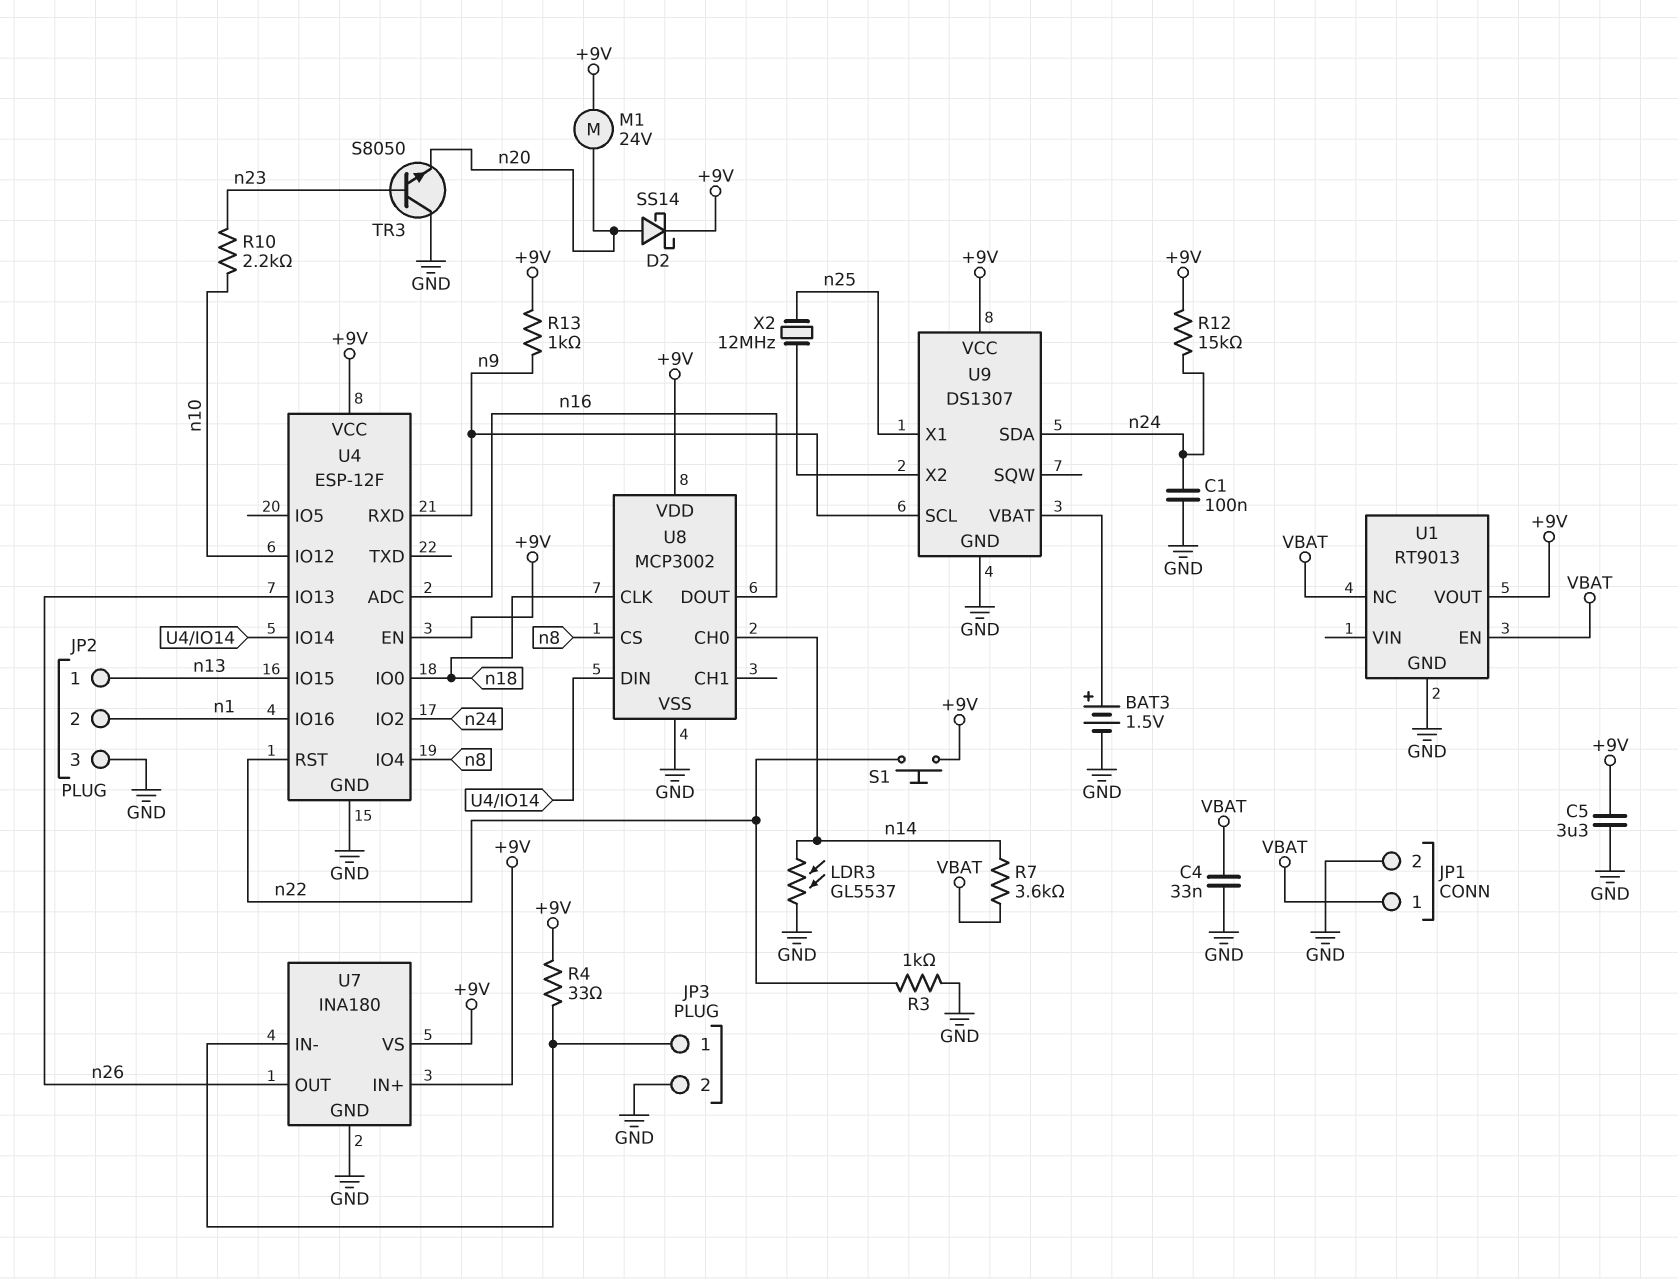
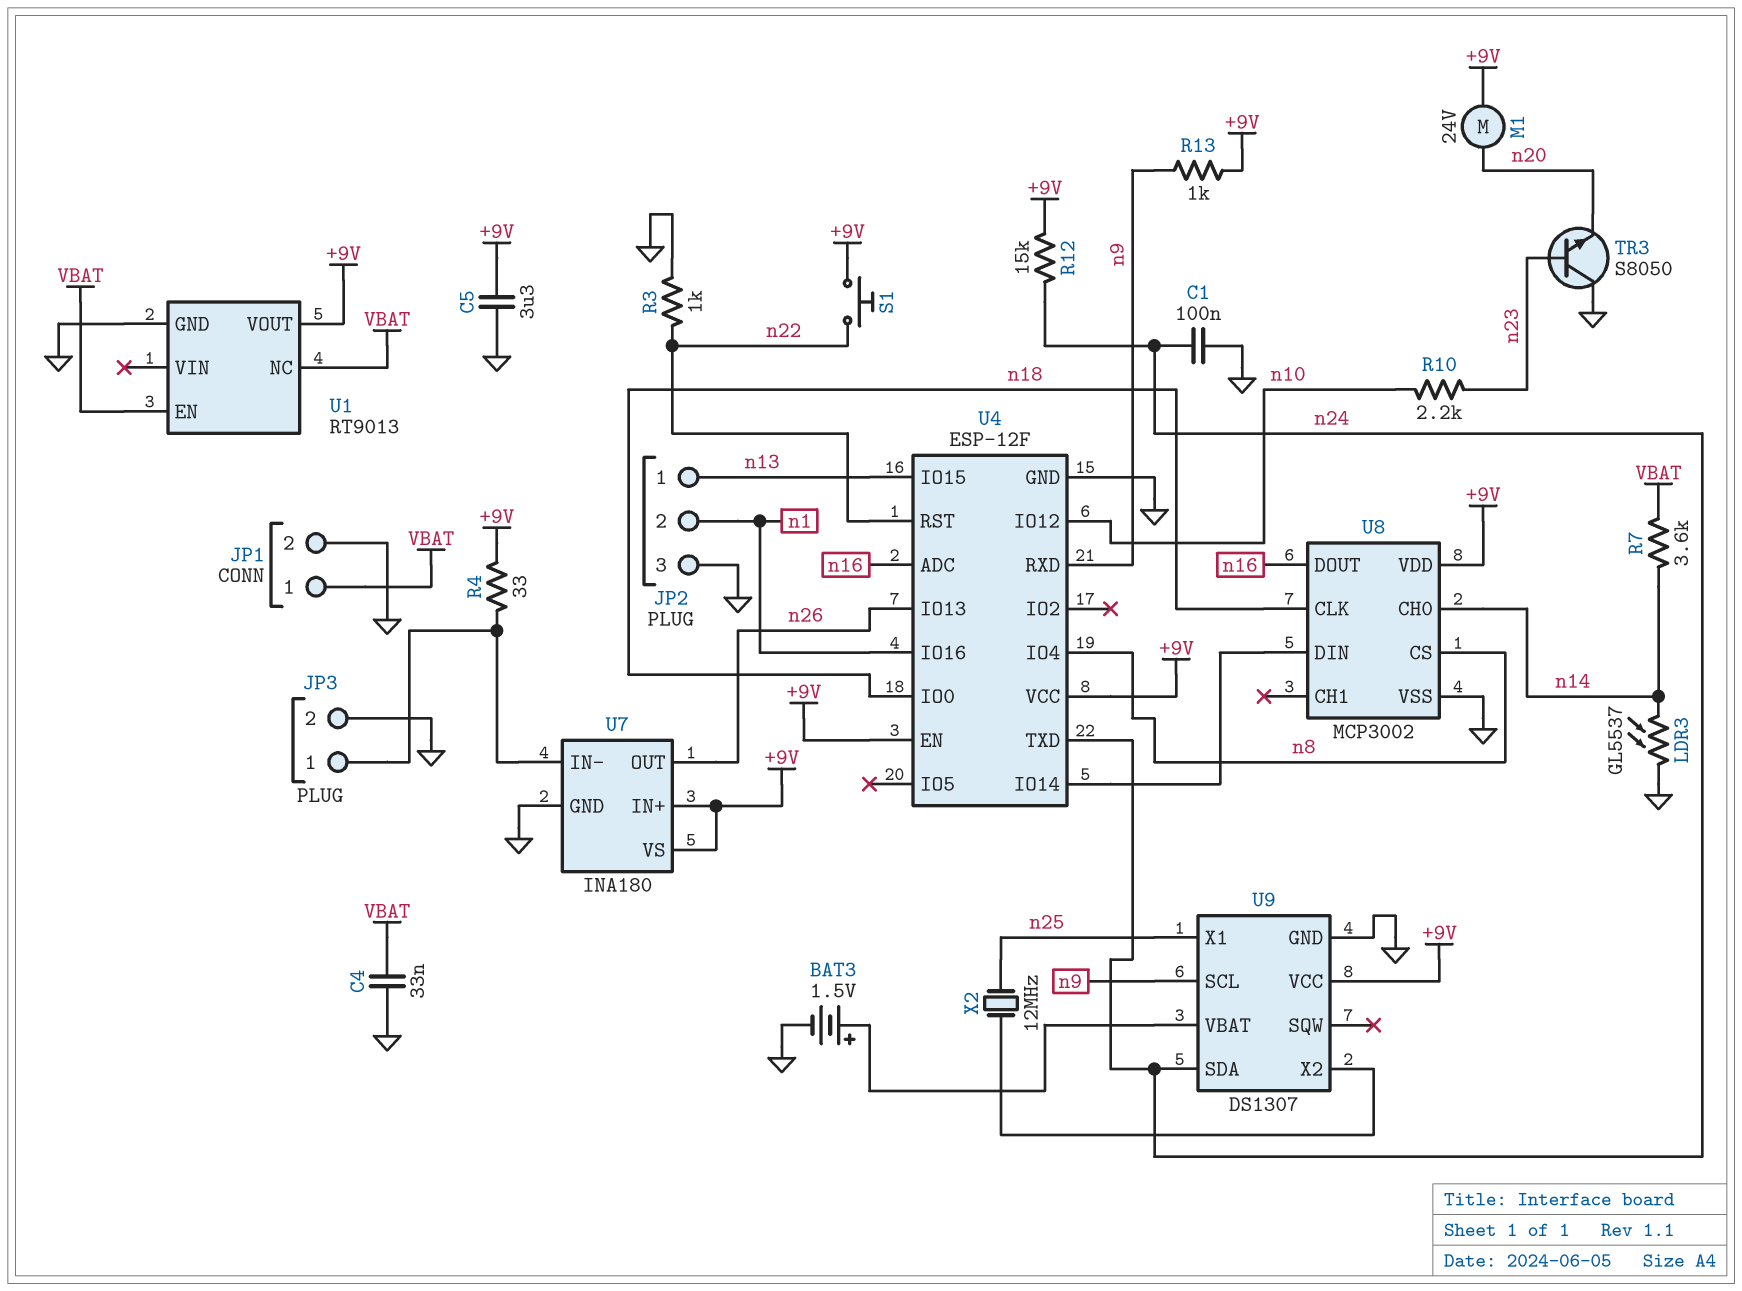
D2: schottky SS14 (A n20, K +9V) -> none
U4 pin IO2: n24 -> none
U4 pin TXD: none -> n24

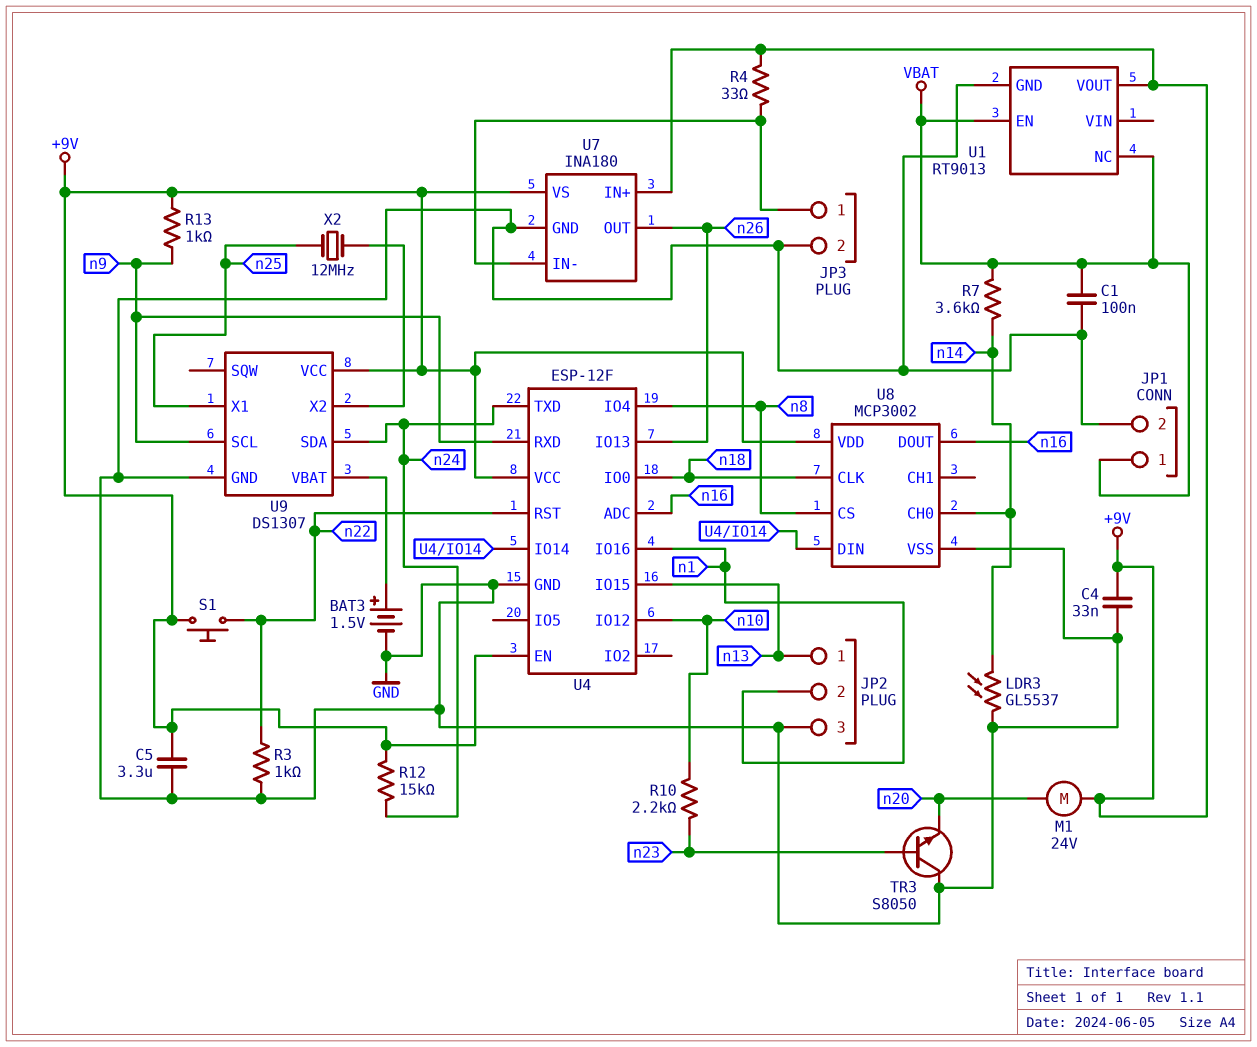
C1: 100nF (GND, n24) -> 100nF (GND, VBAT)
C4: 33nF (GND, VBAT) -> 33nF (+9V, GND)

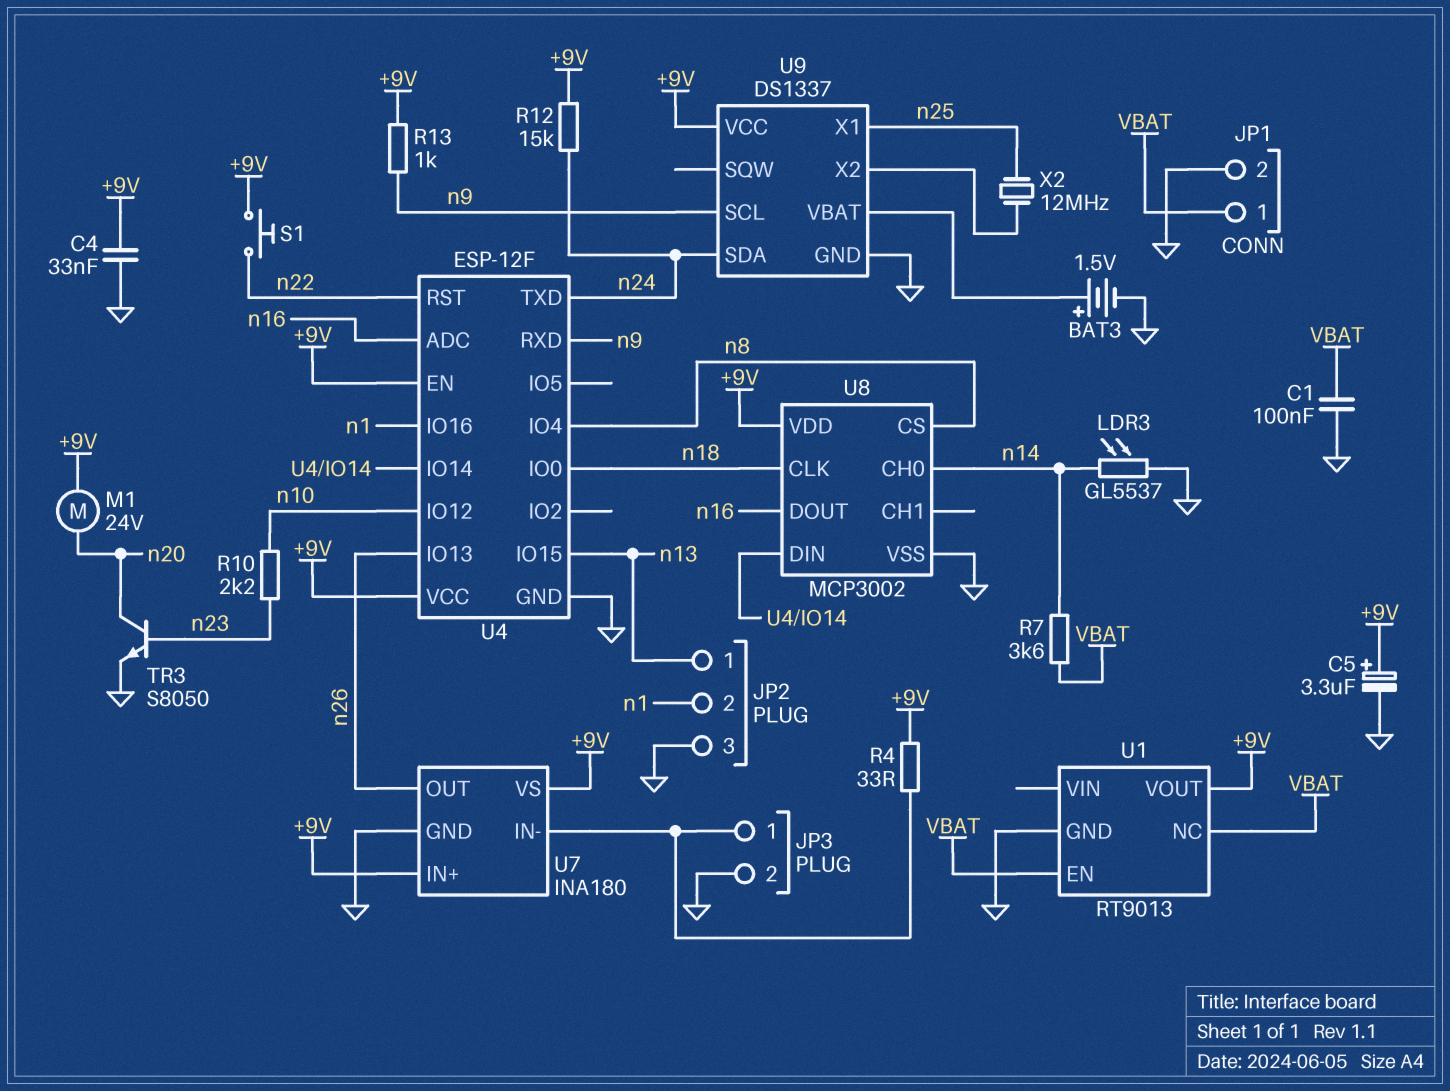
C5: 3.3uF (+9V, GND) -> 3.3uF (plus +9V, minus GND)
R3: 1k (GND, n22) -> none
TR3: NPN S8050 (B n23, C GND, E n20) -> NPN S8050 (B n23, C n20, E GND)
U9: DS1307 -> DS1337

